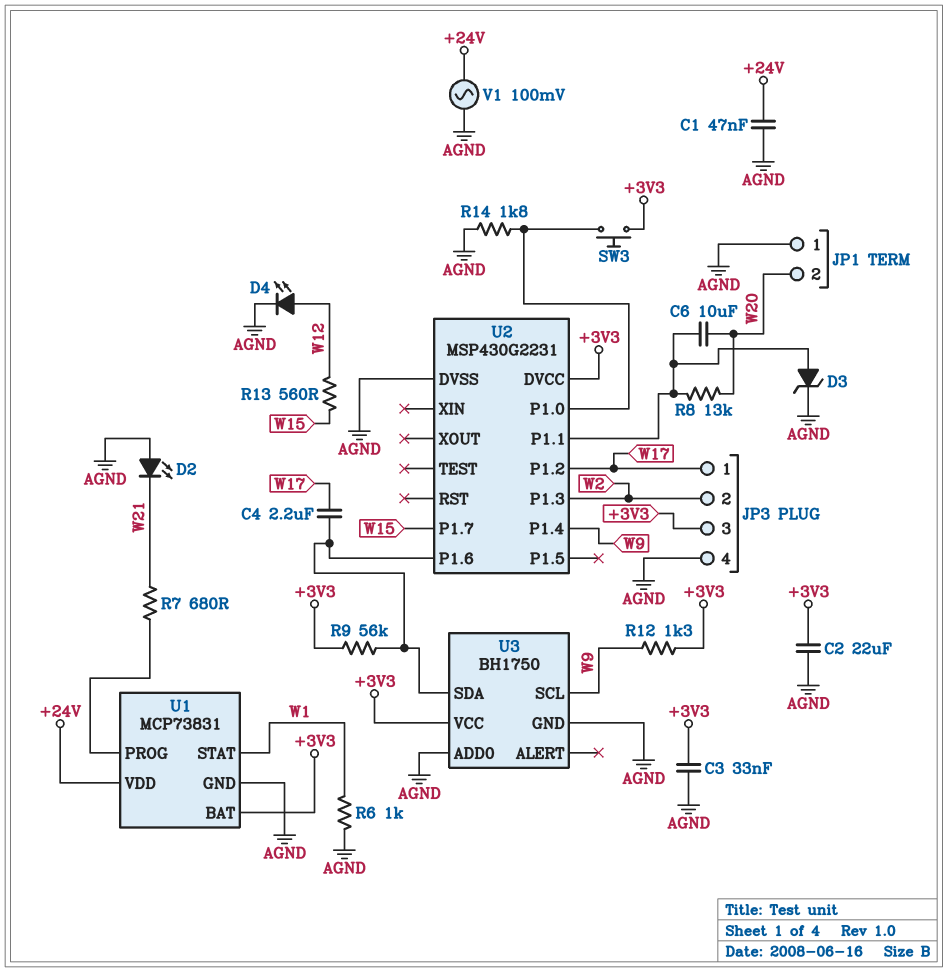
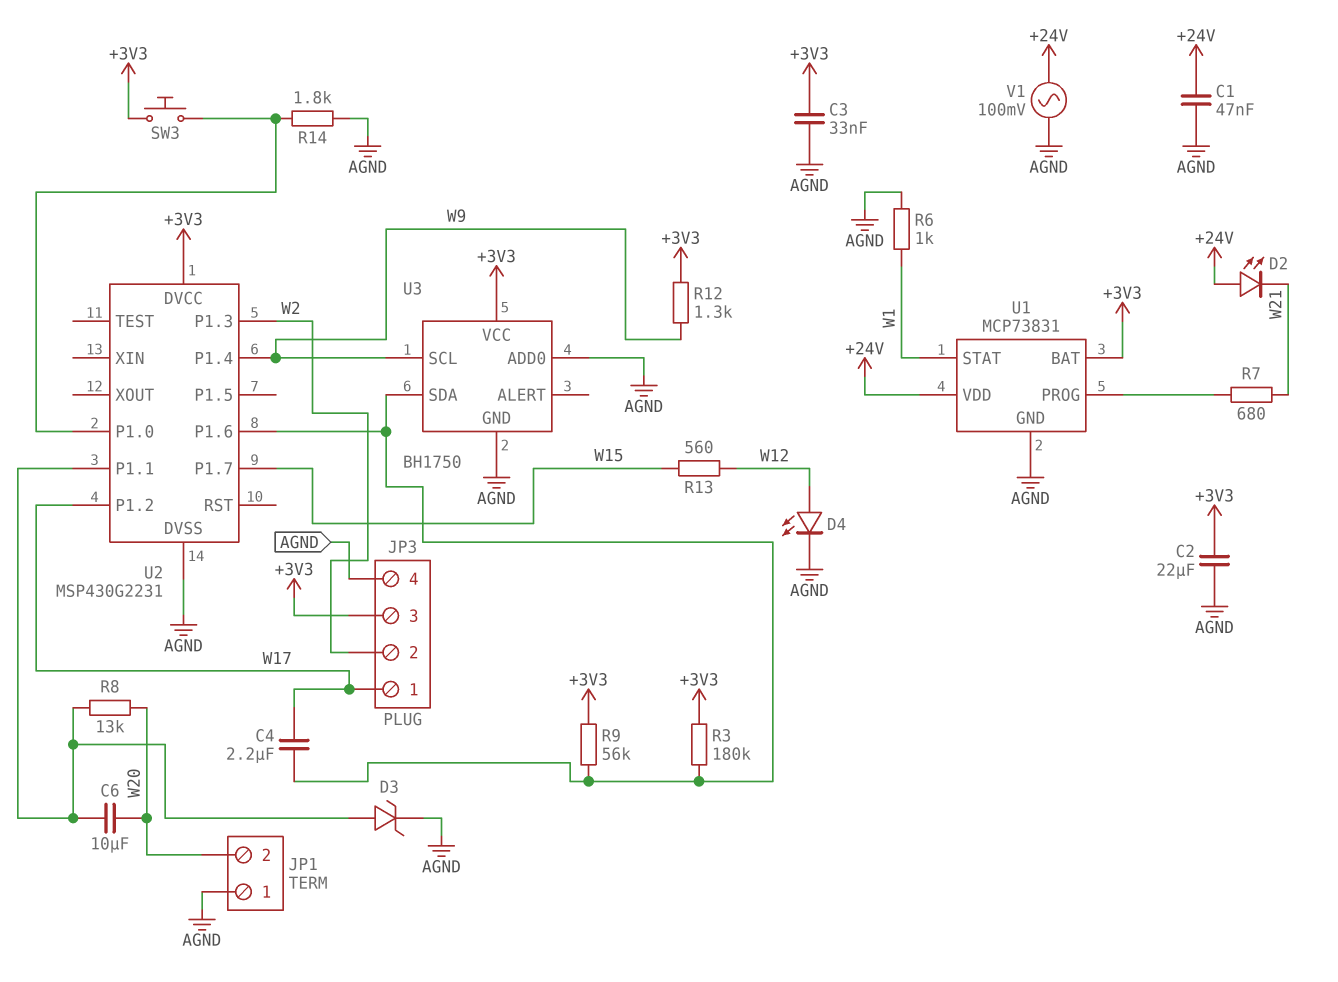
D2: LED (A AGND, K W21) -> LED (A +24V, K W21)
R3: none -> 180k (+3V3, U2/P1.6)

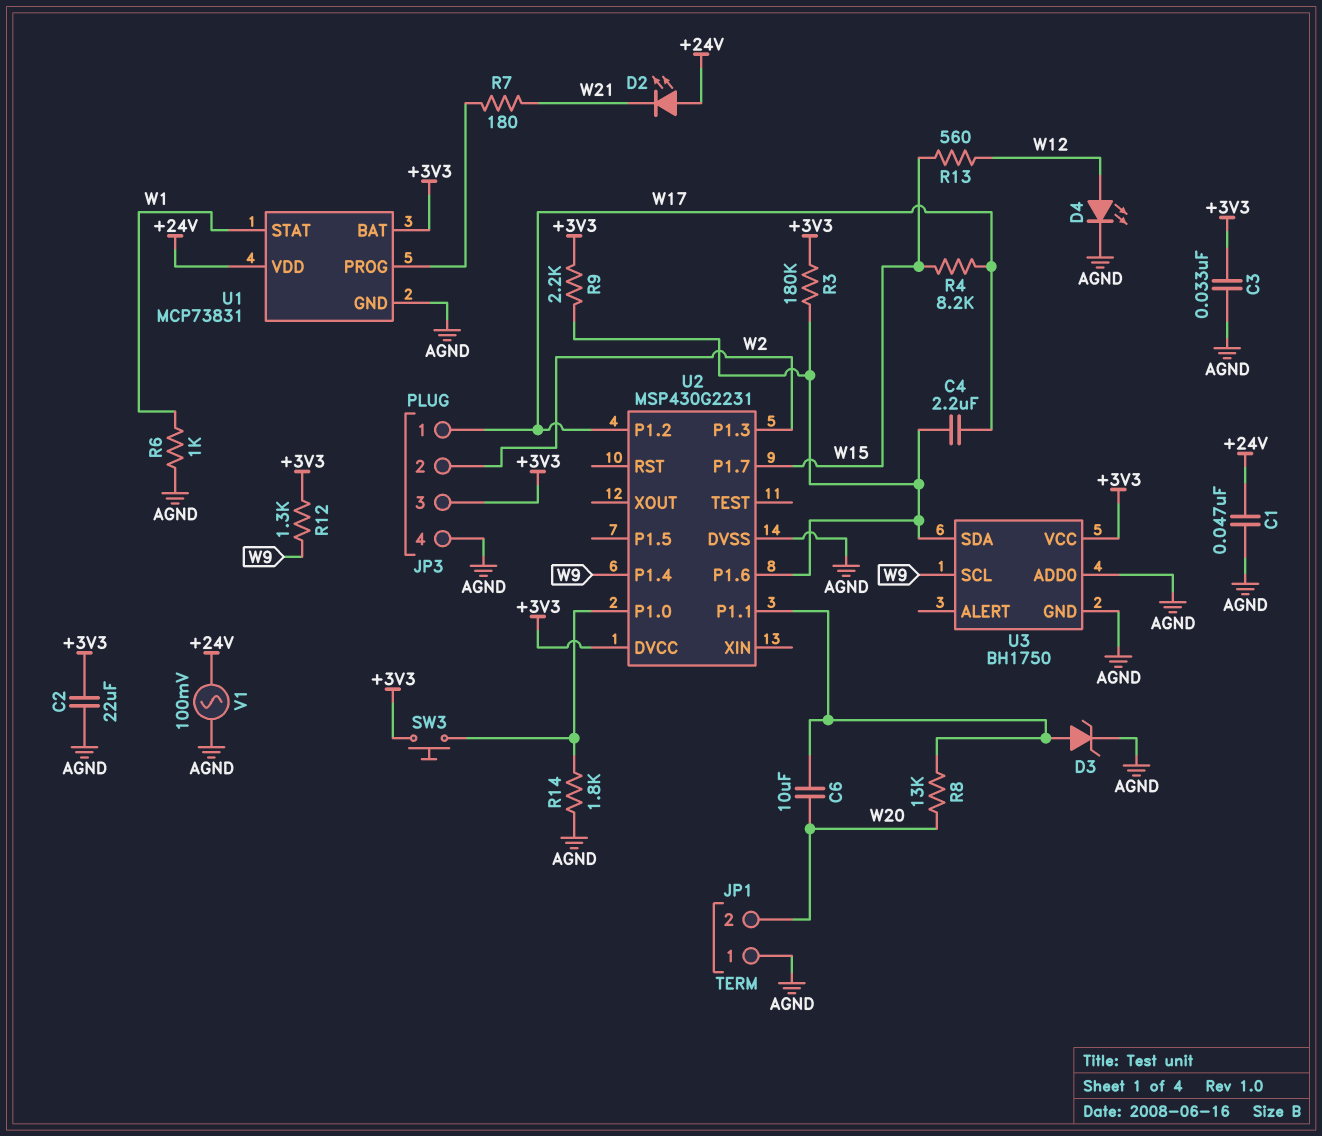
R4: none -> 8.2k (W15, W17)
R7: 680 (U1/PROG, W21) -> 180 (U1/PROG, W21)
R9: 56k (+3V3, U2/P1.6) -> 2.2k (+3V3, U2/P1.6)

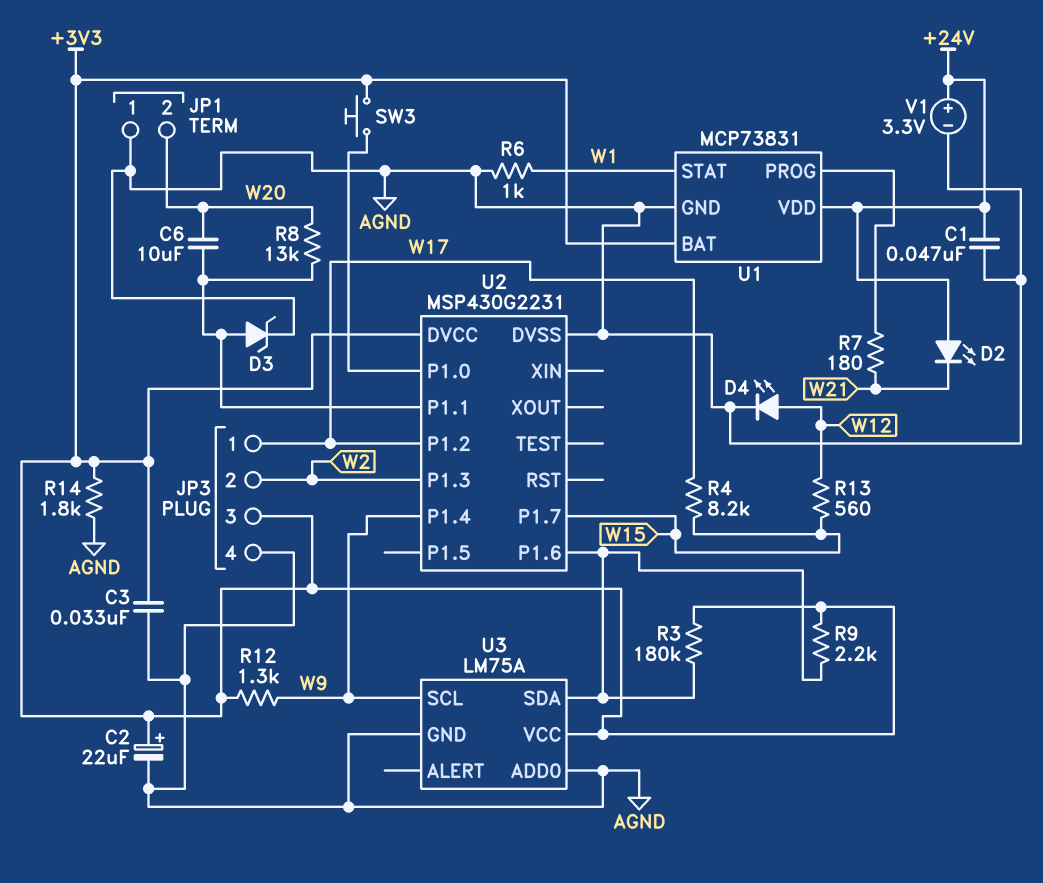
C2: 22uF (+3V3, AGND) -> 22uF (plus +3V3, minus AGND)
C4: 2.2uF (U2/P1.6, W17) -> none
R14: 1.8k (AGND, U2/P1.0) -> 1.8k (+3V3, AGND)
U3: BH1750 -> LM75A
V1: AC 100mV (+24V, AGND) -> 3.3V (plus +24V, minus AGND)

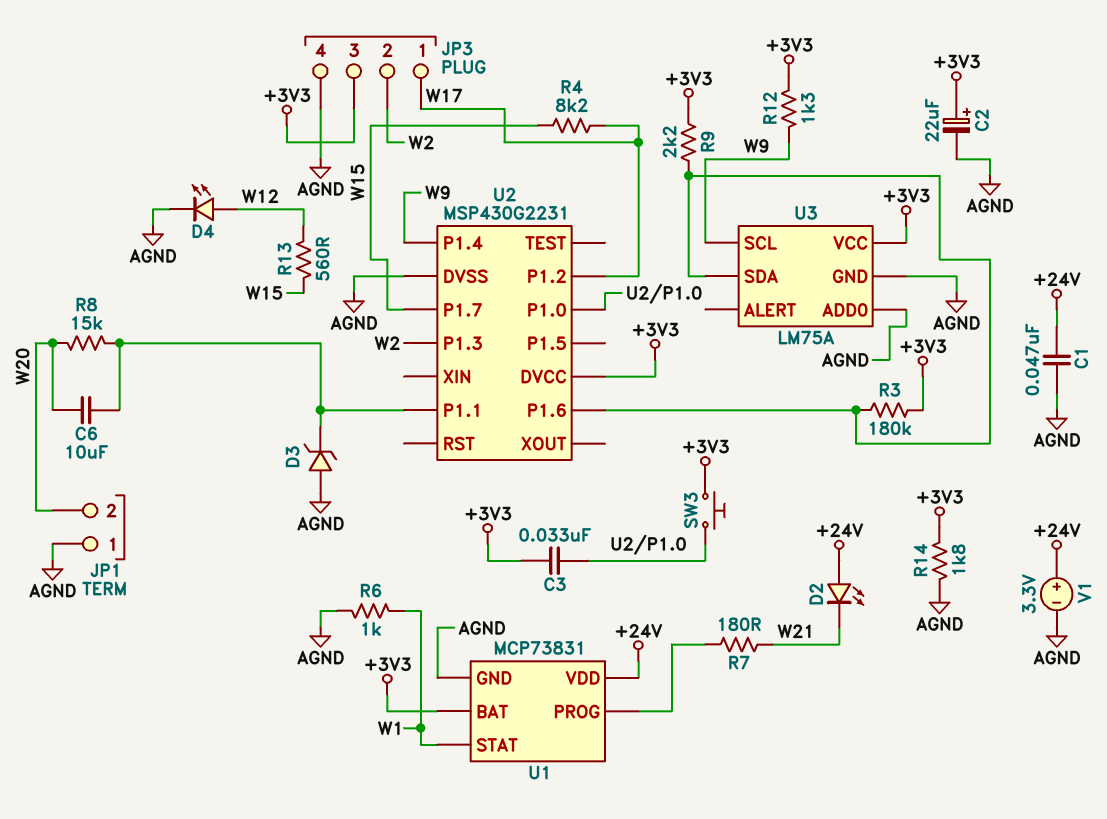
C3: 33nF (+3V3, AGND) -> 33nF (+3V3, U2/P1.0)
D3: zener (A U2/P1.1, K AGND) -> zener (A AGND, K U2/P1.1)
R8: 13k (U2/P1.1, W20) -> 15k (U2/P1.1, W20)

